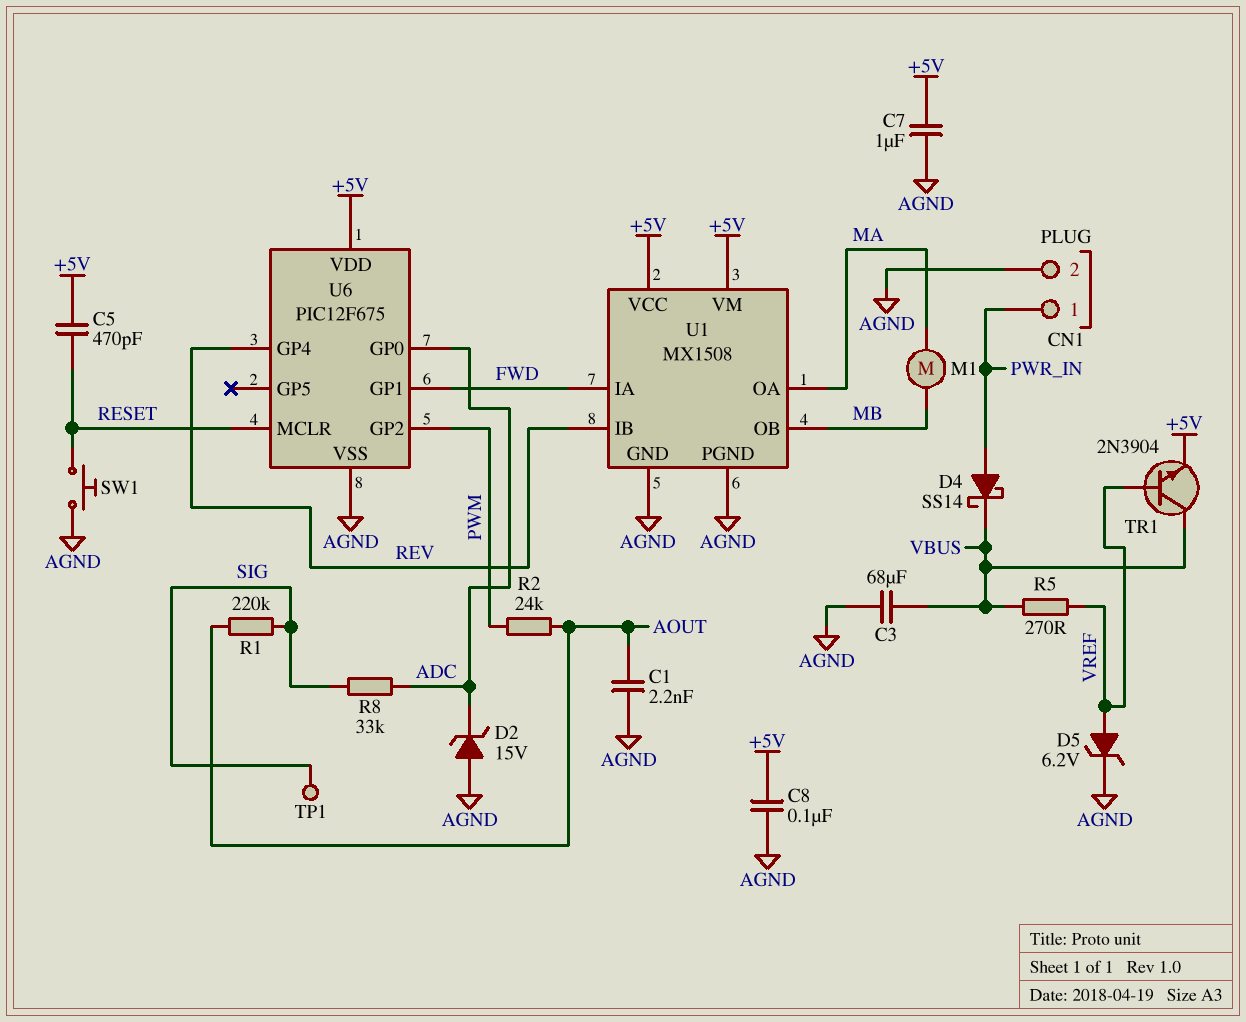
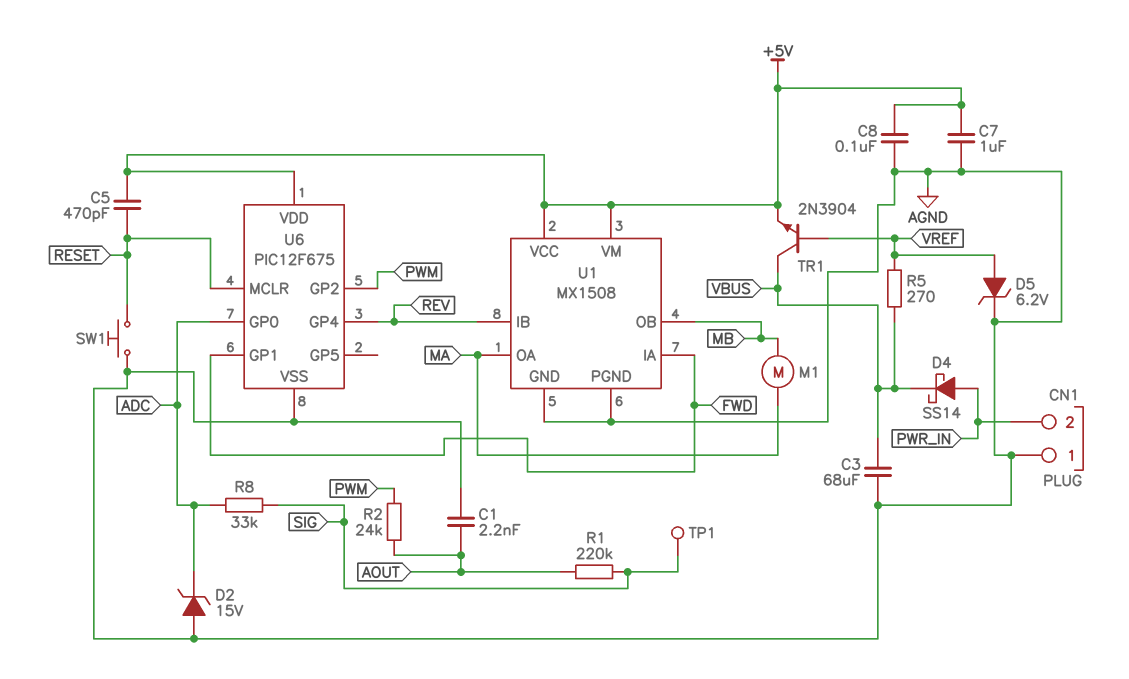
CN1 pin 1: PWR_IN -> AGND
CN1 pin 2: AGND -> PWR_IN

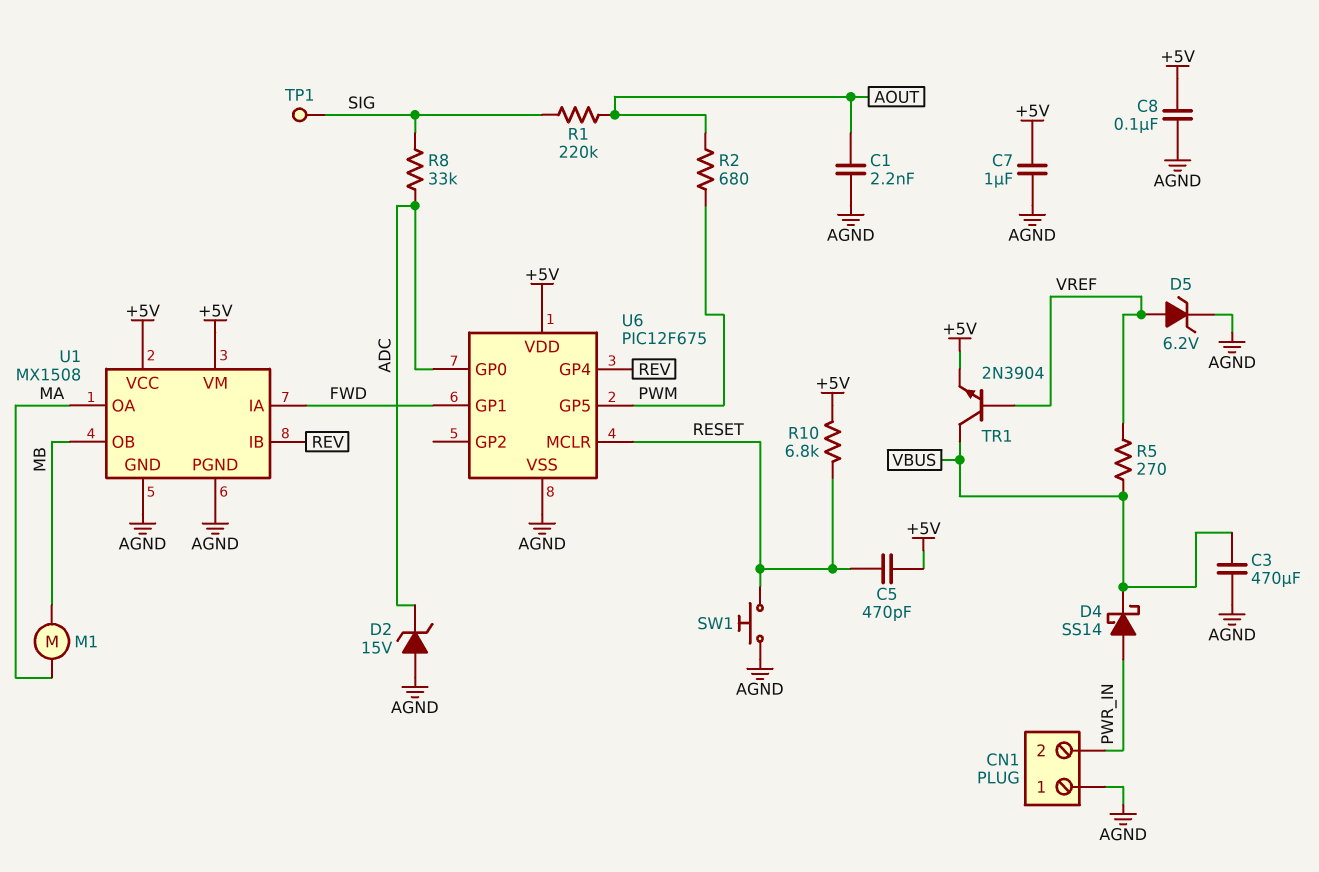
C3: 68uF (AGND, VBUS) -> 470uF (AGND, VBUS)
R2: 24k (AOUT, PWM) -> 680 (AOUT, PWM)
R10: none -> 6.8k (+5V, RESET)
U6 pin GP2: PWM -> none
U6 pin GP5: none -> PWM

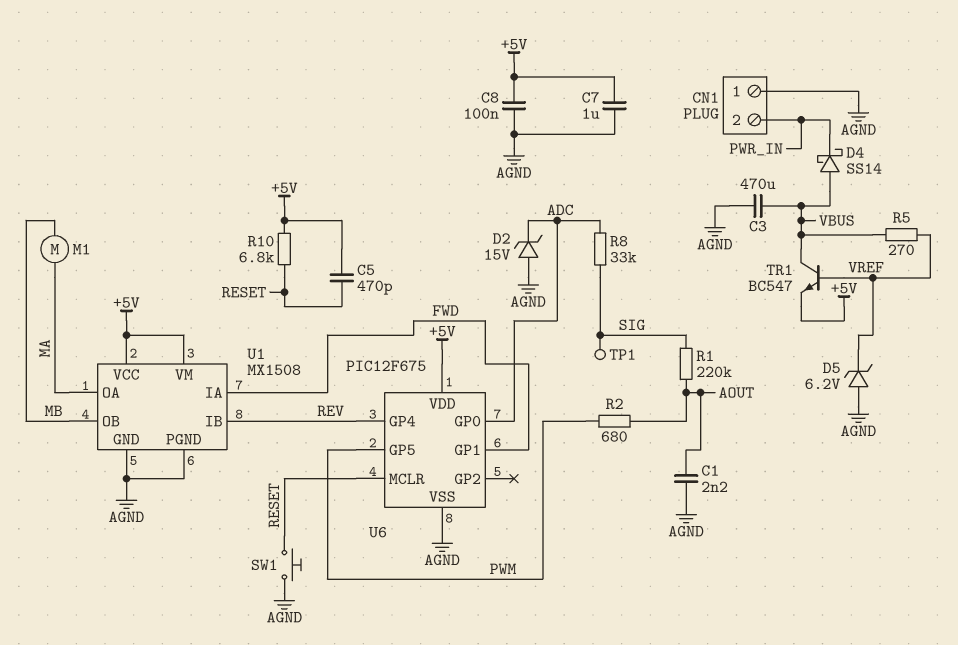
D4: schottky SS14 (A PWR_IN, K VBUS) -> schottky SS14 (A VBUS, K PWR_IN)
D5: zener 6.2V (A VREF, K AGND) -> zener 6.2V (A AGND, K VREF)
TR1: NPN 2N3904 (B VREF, C VBUS, E +5V) -> NPN BC547 (B VREF, C VBUS, E +5V)

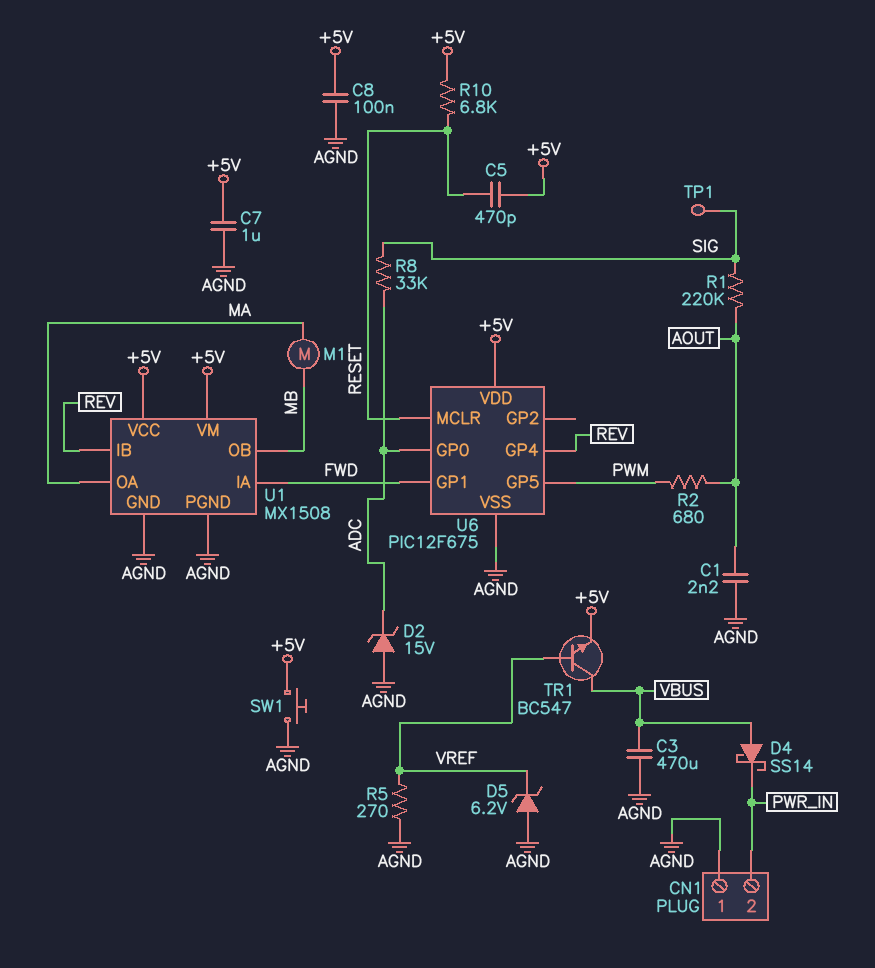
R5: 270 (VBUS, VREF) -> 270 (AGND, VREF)
SW1: button (AGND, RESET) -> button (+5V, AGND)

